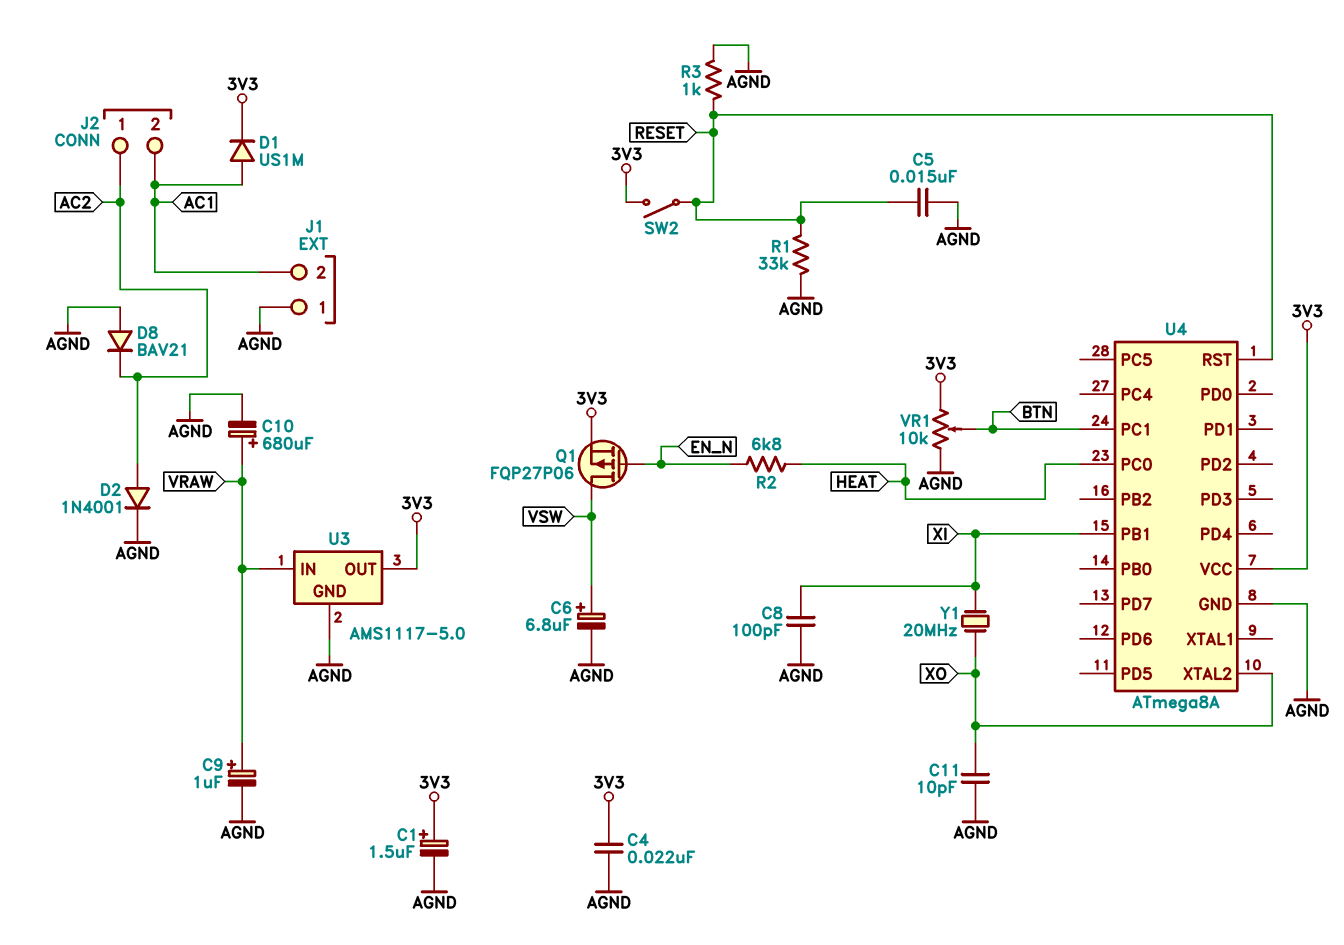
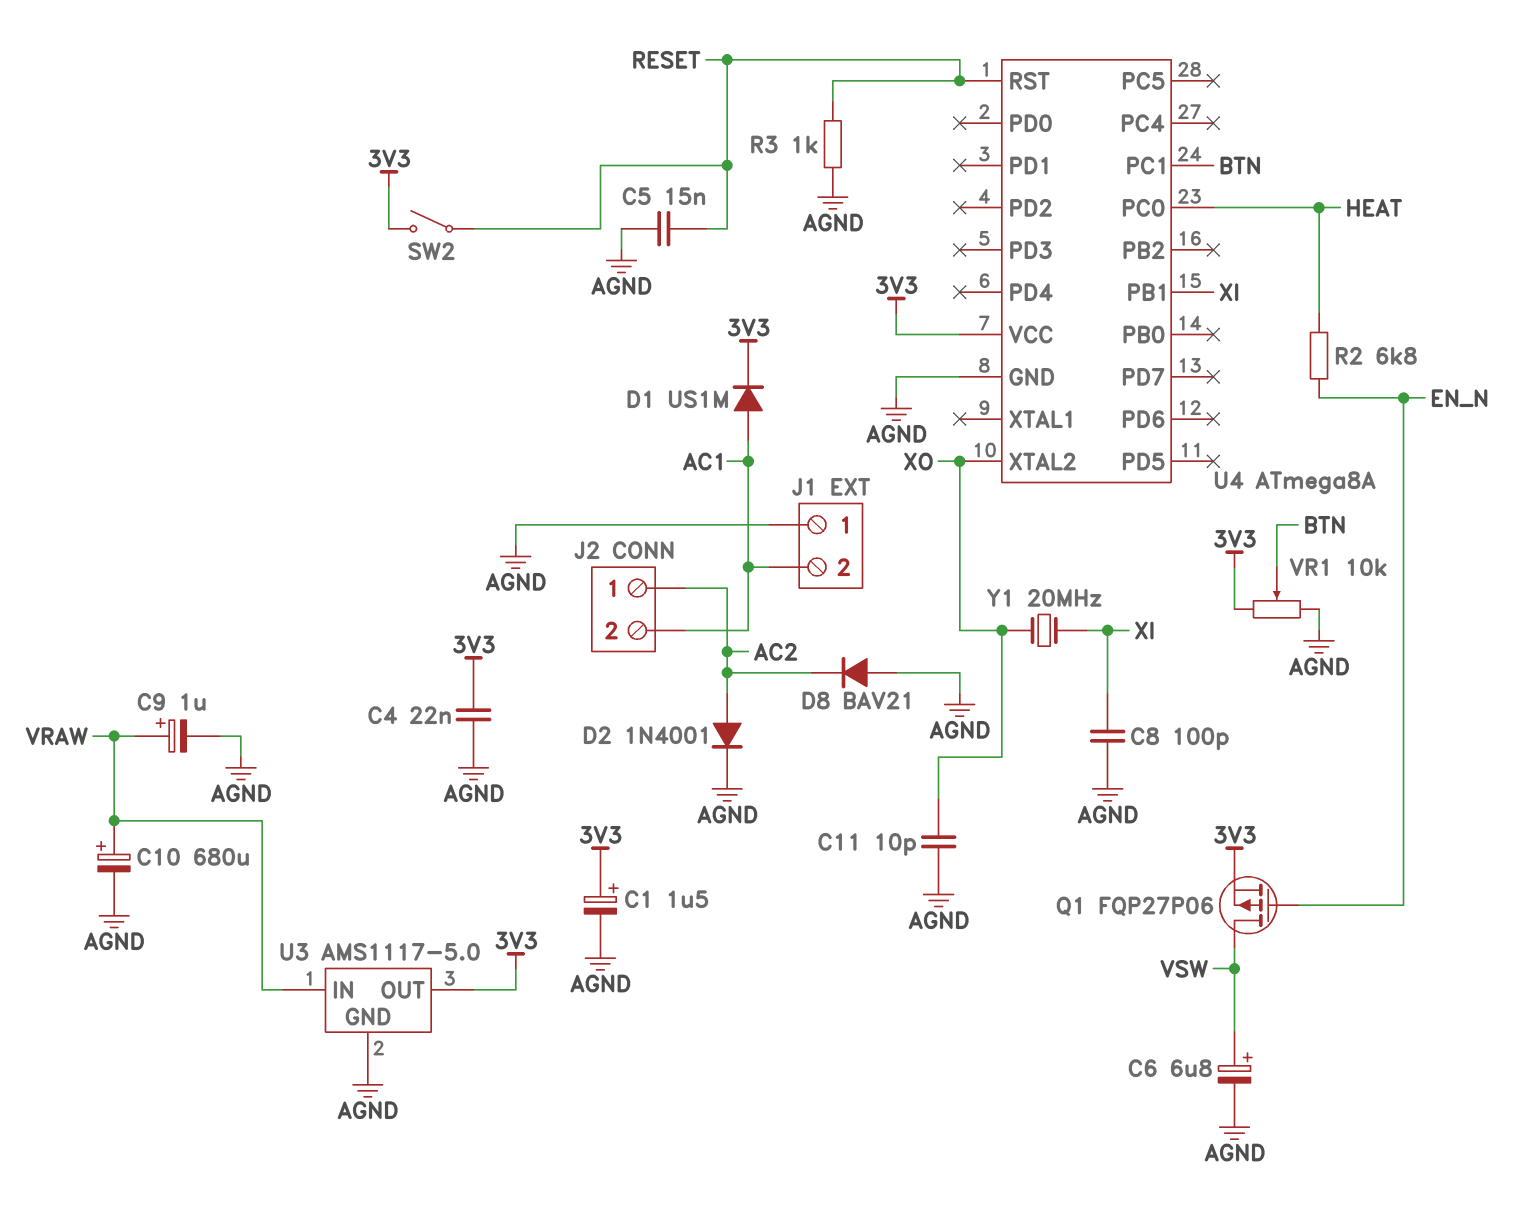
R1: 33k (AGND, RESET) -> none

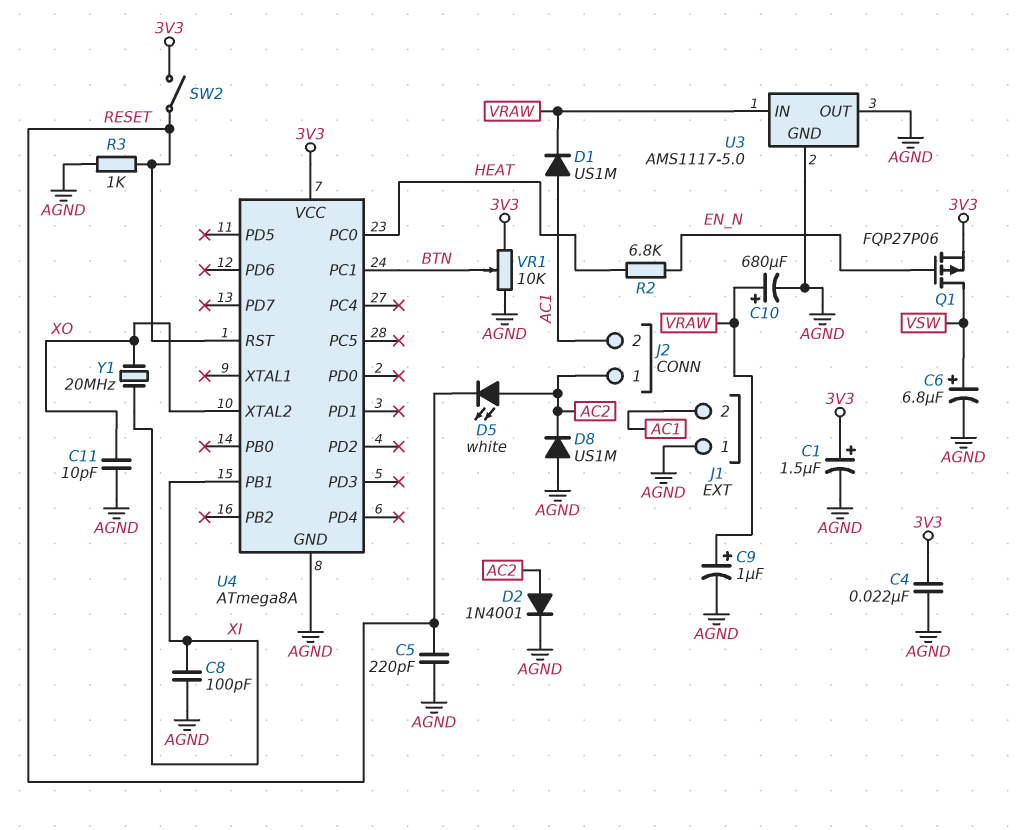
C5: 15nF (AGND, RESET) -> 220pF (AGND, RESET)
D1: diode US1M (A AC1, K 3V3) -> diode US1M (A AC1, K VRAW)
D5: none -> LED white (A AC2, K RESET)
D8: diode BAV21 (A AGND, K AC2) -> diode US1M (A AGND, K AC2)
U3 pin OUT: 3V3 -> AGND

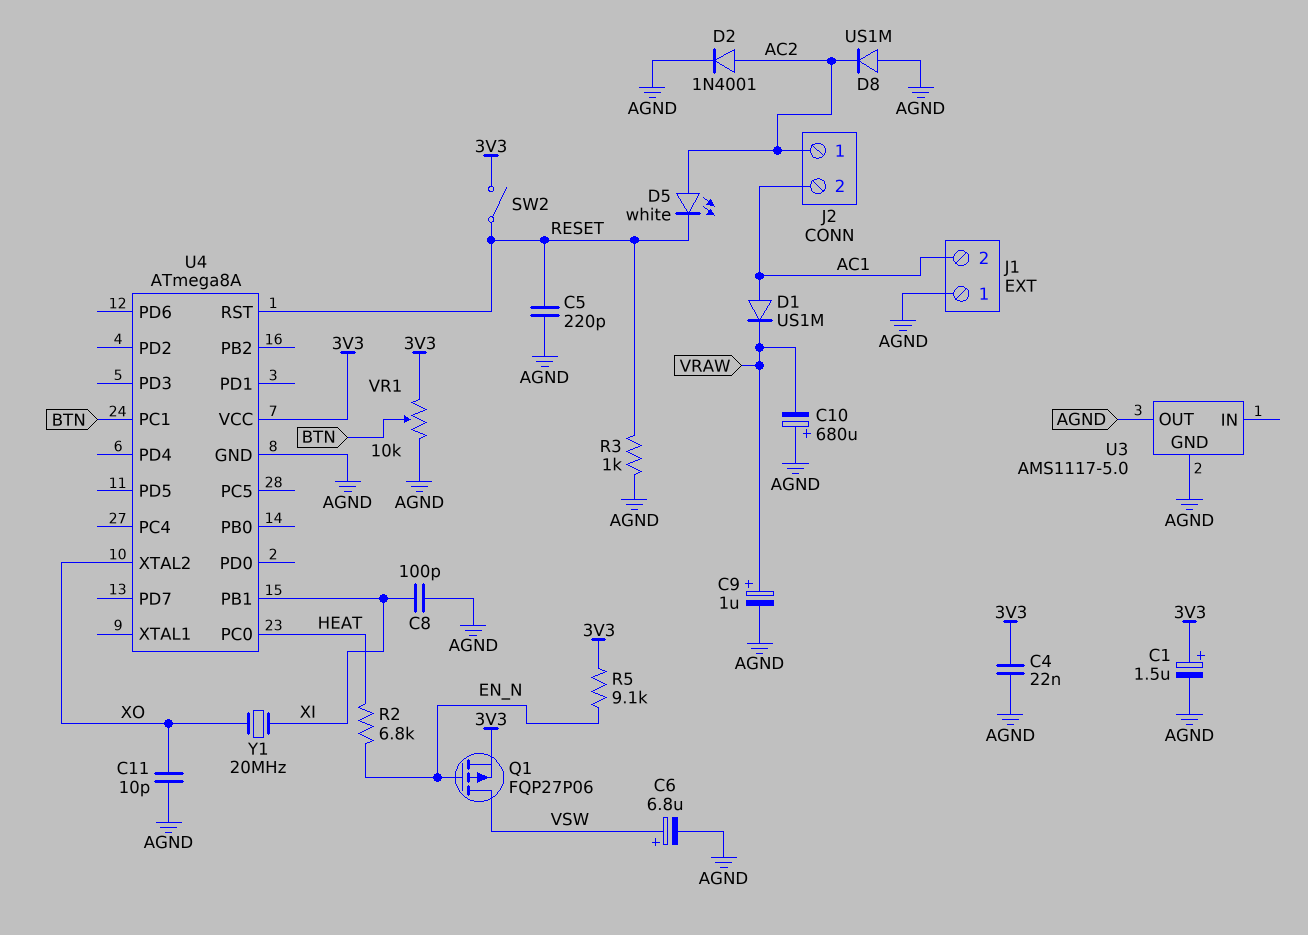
C10: 680uF (plus VRAW, minus AGND) -> 680uF (plus AGND, minus VRAW)
R5: none -> 9.1k (3V3, EN_N)
U3 pin IN: VRAW -> none

